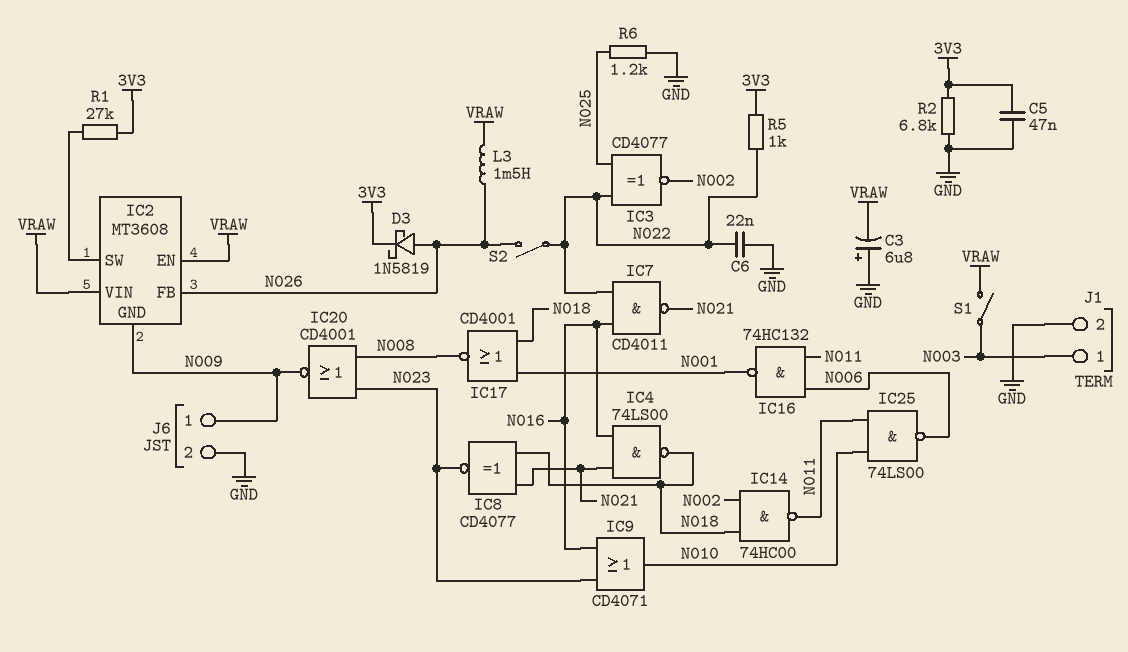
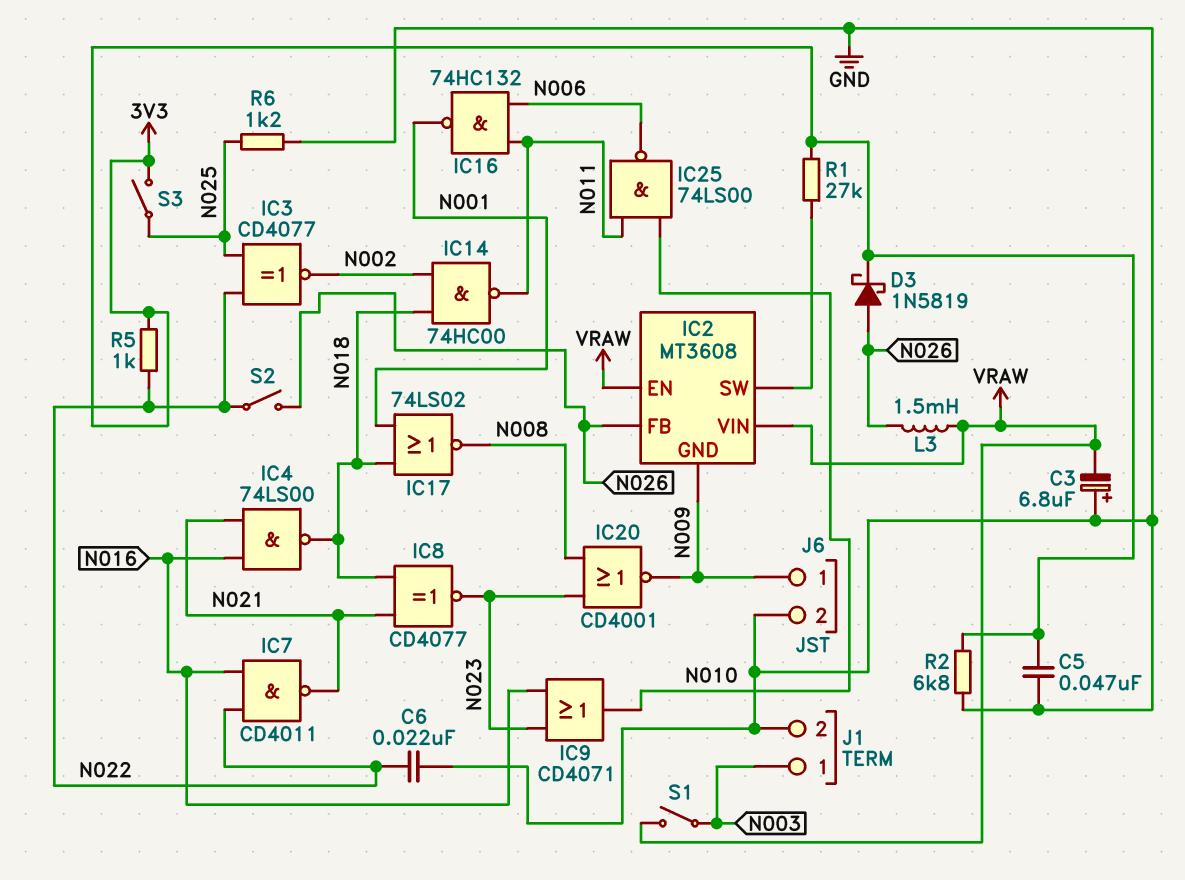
IC17: NOR CD4001 (in N001, in N018, out N008) -> NOR 74LS02 (in N001, in N018, out N008)
S3: none -> switch (3V3, N025)

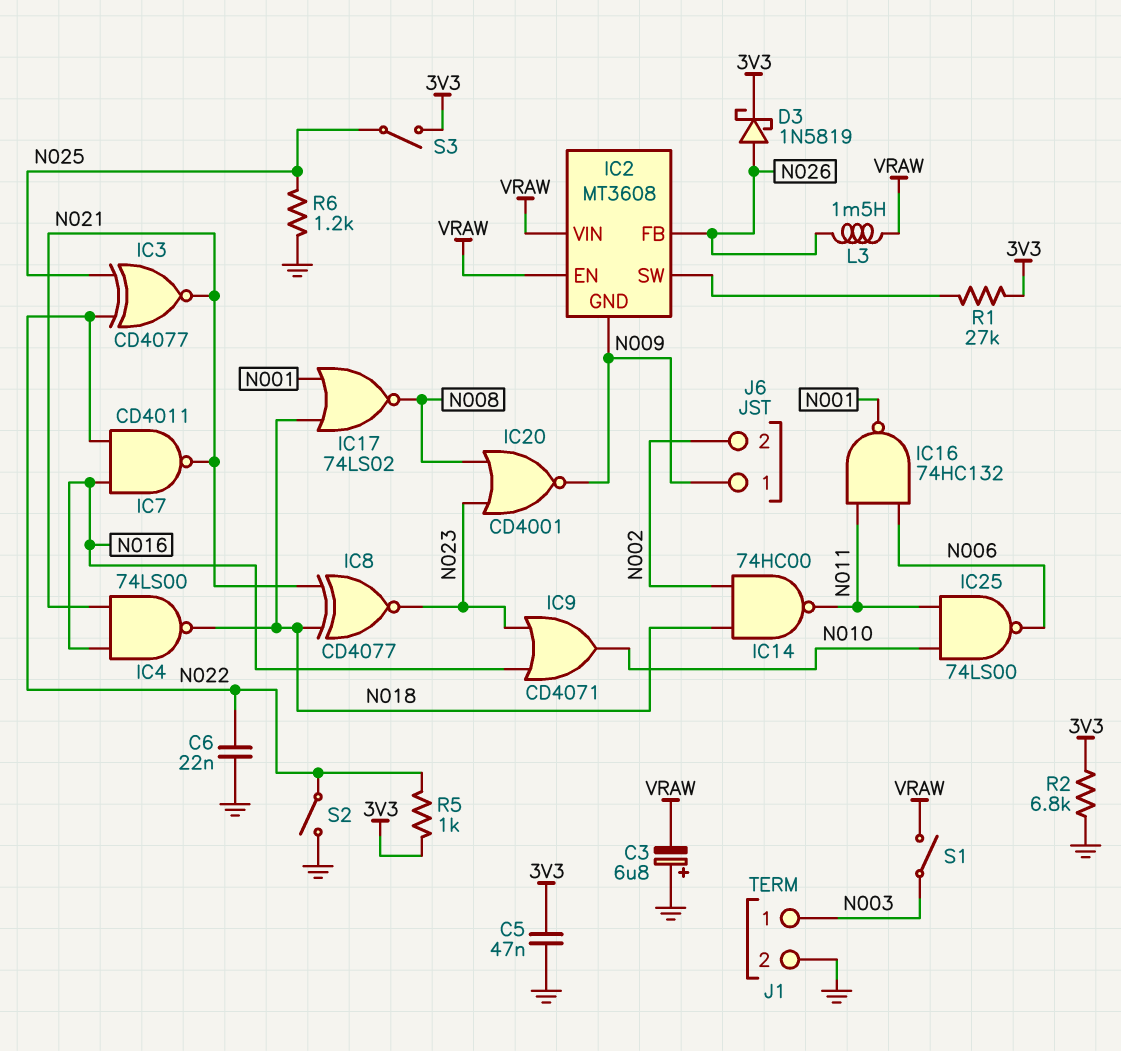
IC3: XNOR CD4077 (in N022, in N025, out N002) -> XNOR CD4077 (in N022, in N025, out N021)
J6 pin 2: GND -> N002
S2: switch (N022, N026) -> switch (GND, N022)

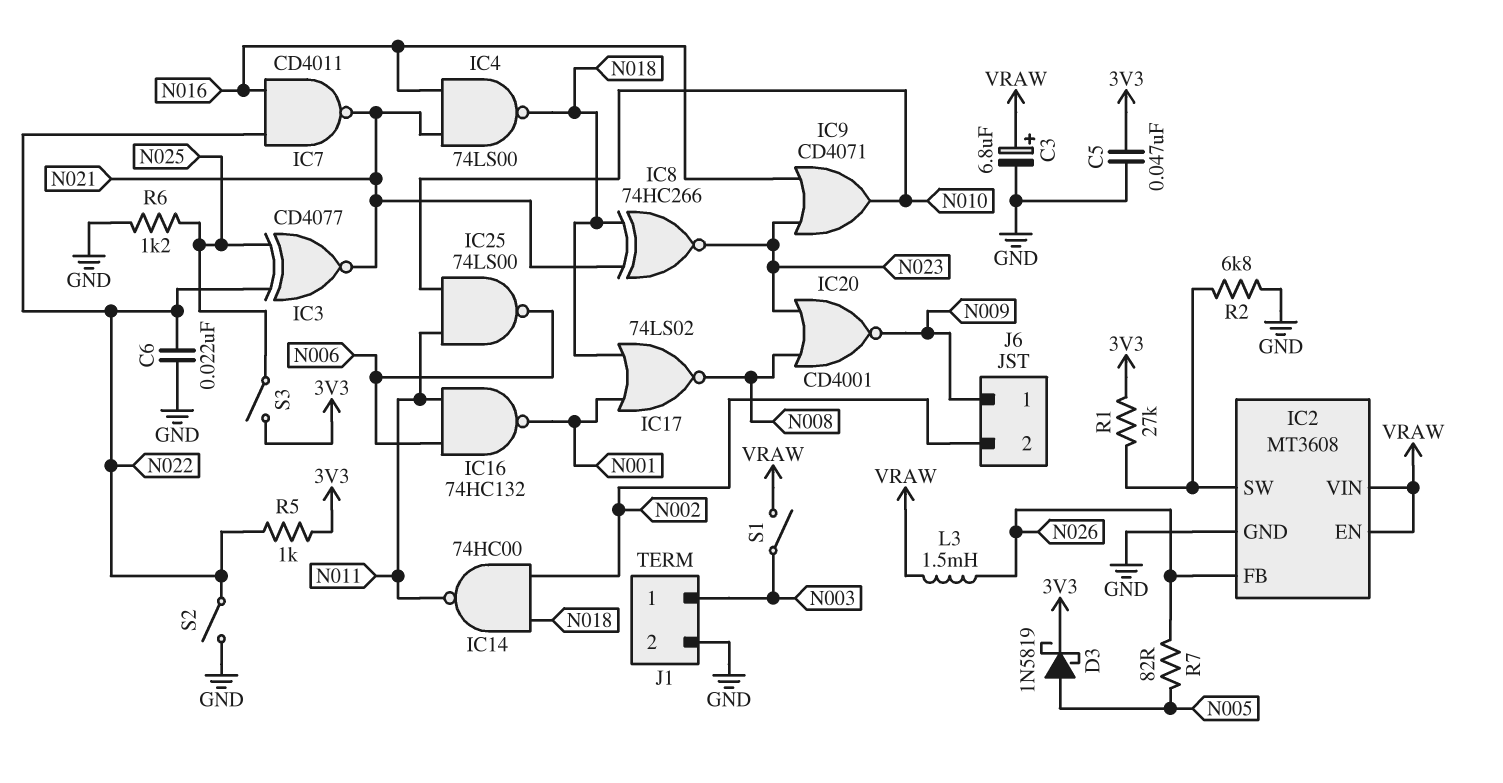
C3: 6.8uF (plus GND, minus VRAW) -> 6.8uF (plus VRAW, minus GND)
D3: schottky 1N5819 (A N026, K 3V3) -> schottky 1N5819 (A N005, K 3V3)
IC2 pin GND: N009 -> GND
IC8: XNOR CD4077 (in N018, in N021, out N023) -> XNOR 74HC266 (in N018, in N021, out N023)
R2: 6.8k (3V3, GND) -> 6.8k (GND, IC2/SW)
R7: none -> 82 (N005, N026)

